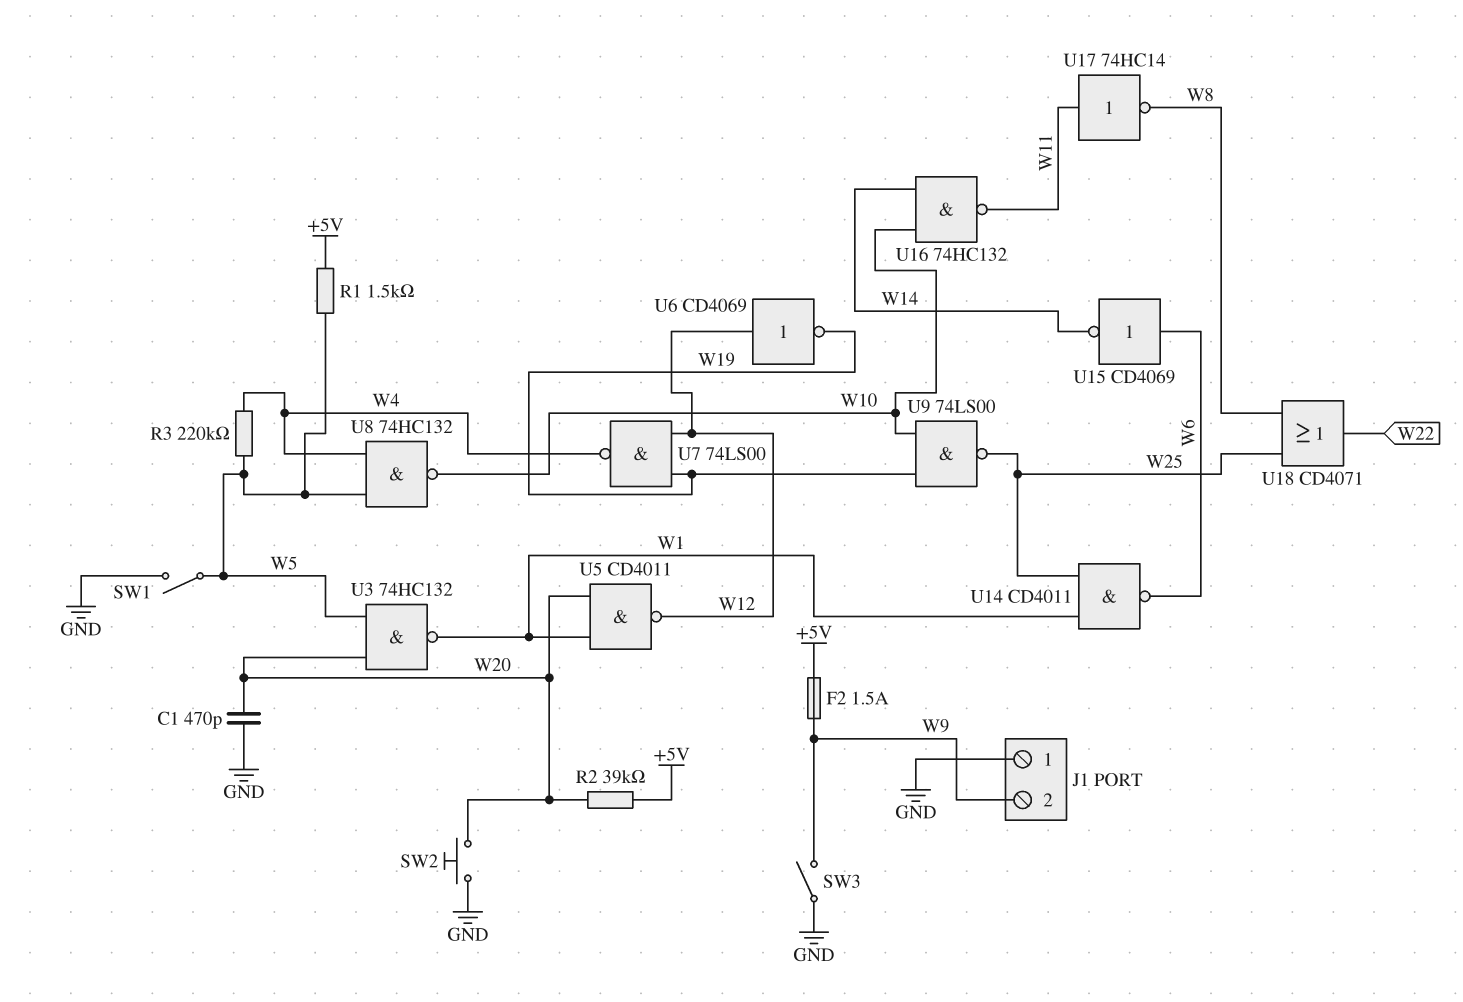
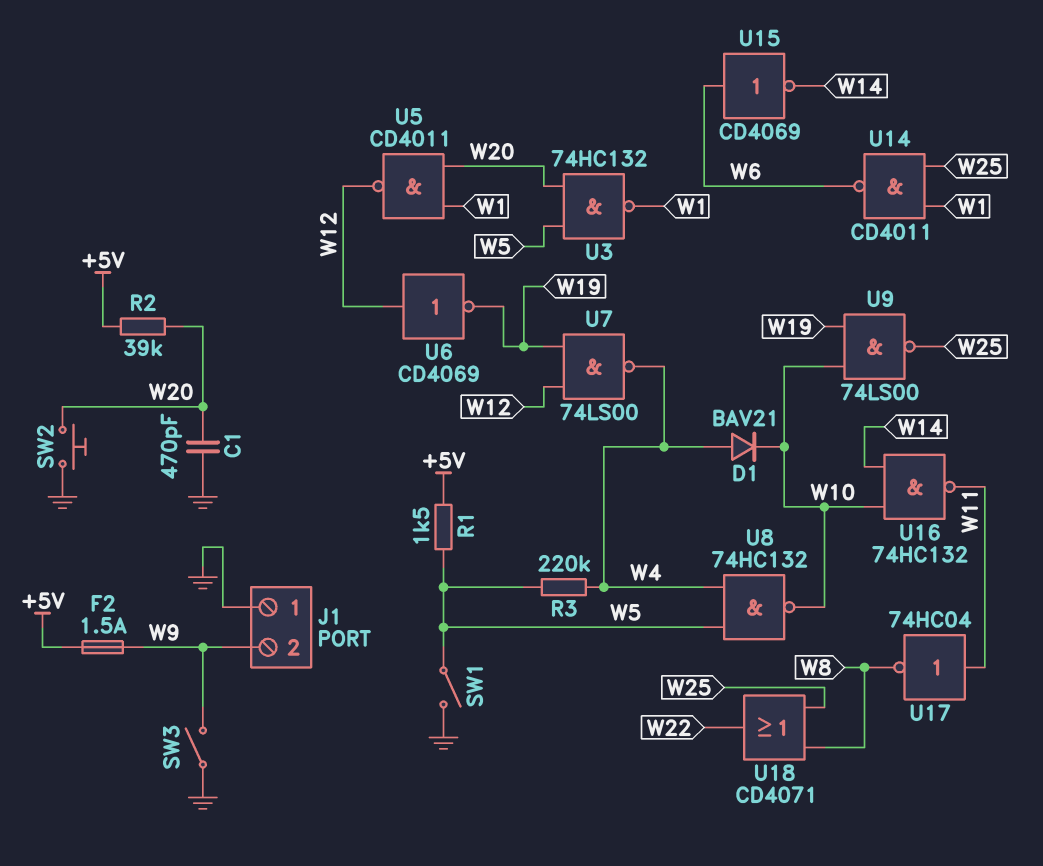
D1: none -> diode BAV21 (A W4, K W10)
U17: NOT 74HC14 (in W11, out W8) -> NOT 74HC04 (in W11, out W8)

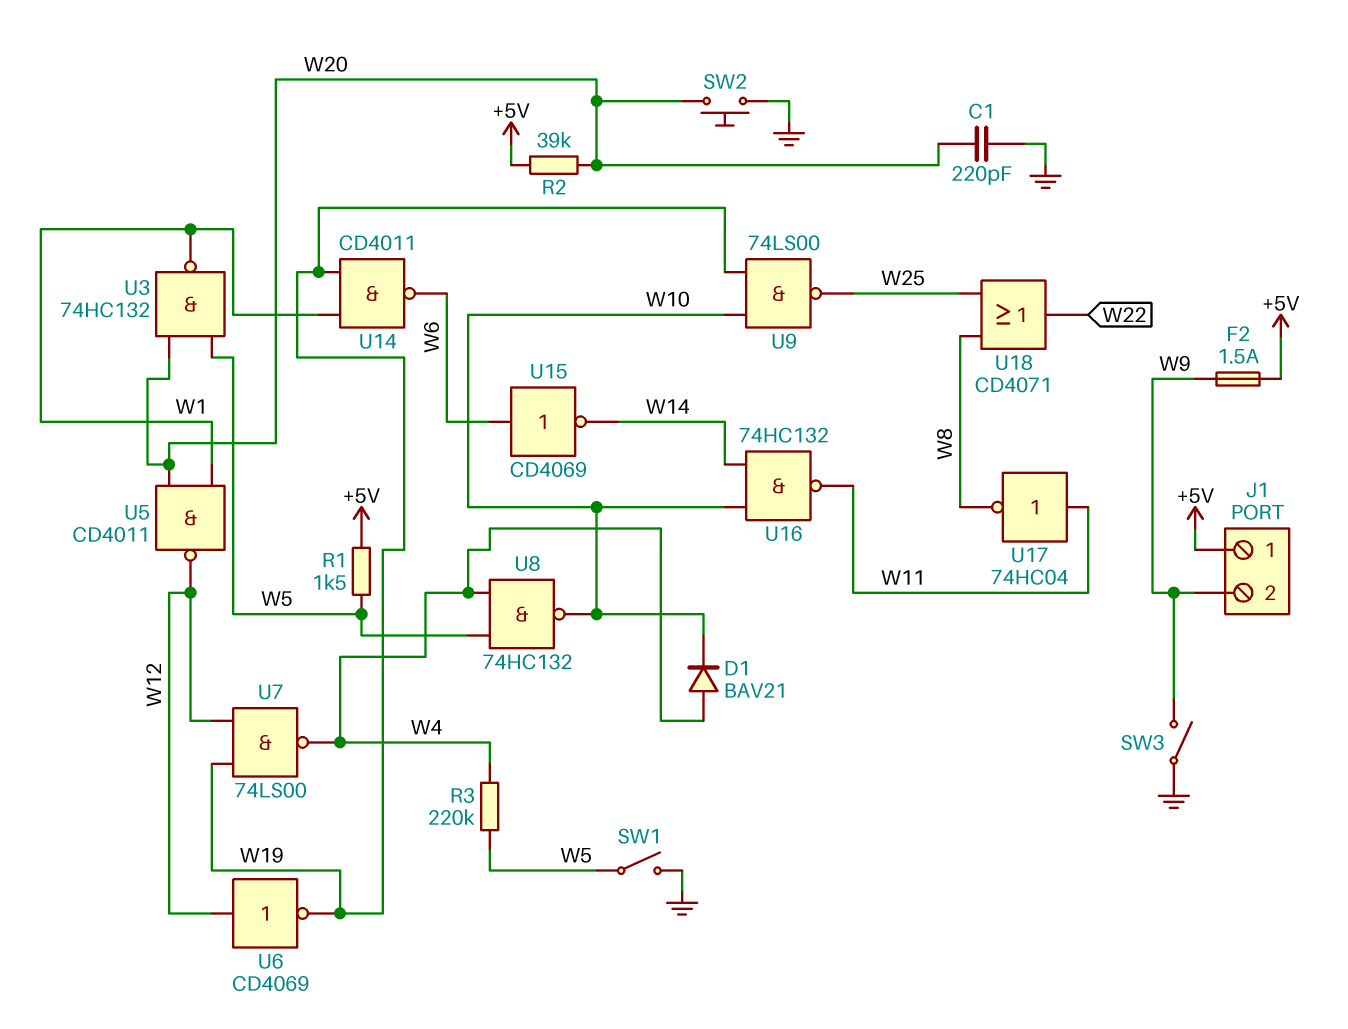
C1: 470pF (GND, W20) -> 220pF (GND, W20)
J1 pin 1: GND -> +5V
U14: NAND CD4011 (in W1, in W25, out W6) -> NAND CD4011 (in W1, in W19, out W6)

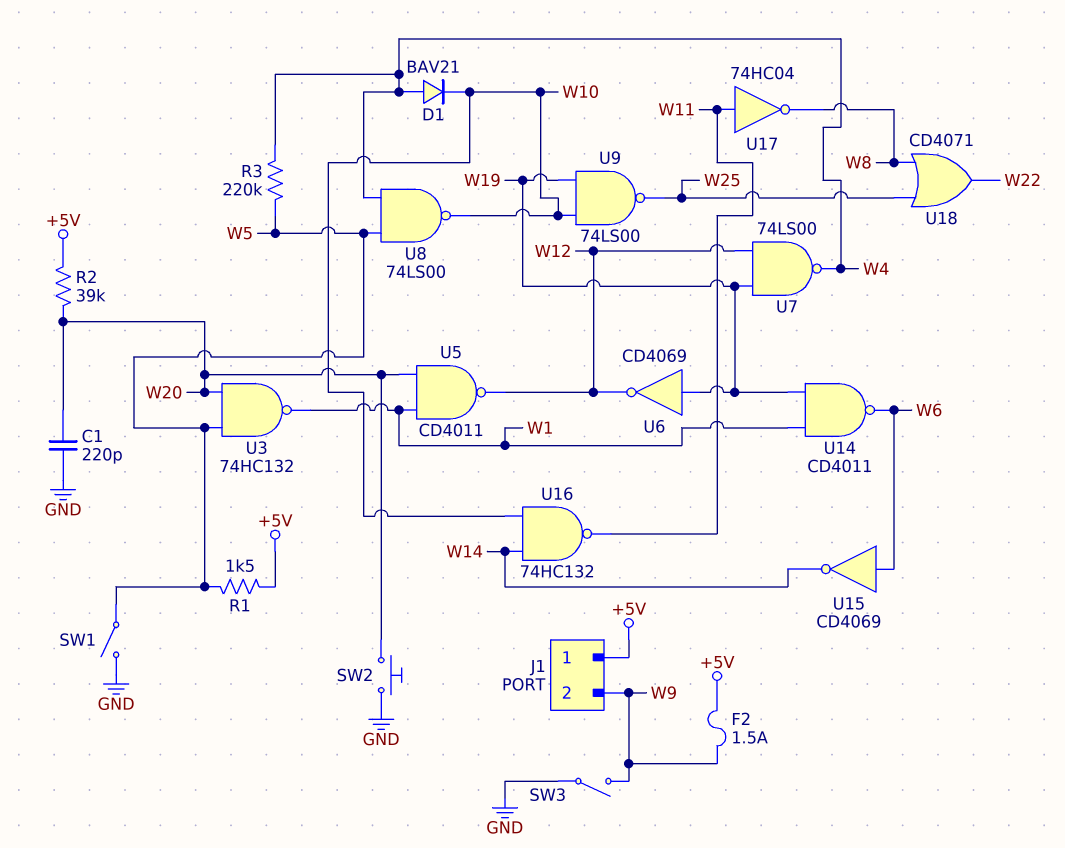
U6: NOT CD4069 (in W12, out W19) -> NOT CD4069 (in W19, out W12)
U8: NAND 74HC132 (in W4, in W5, out W10) -> NAND 74LS00 (in W4, in W5, out W10)

